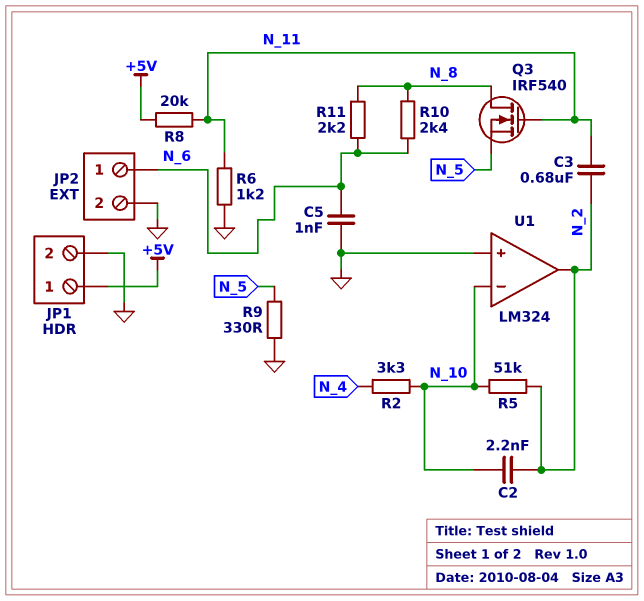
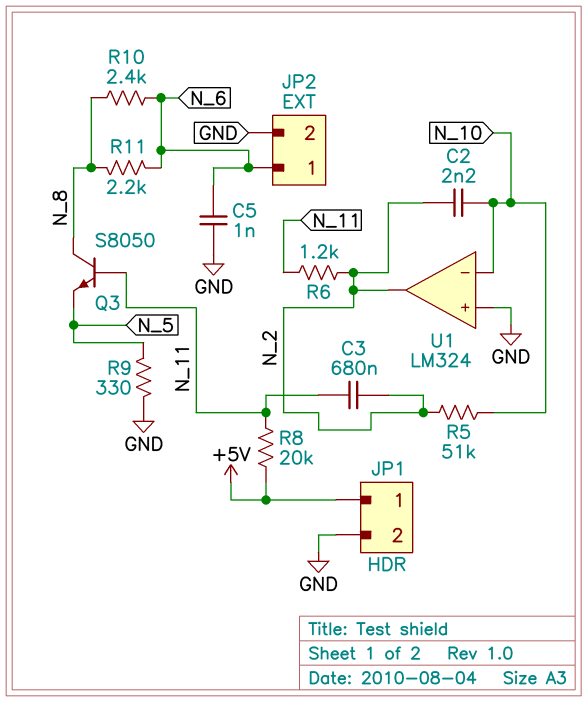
Q3: NMOS IRF540 (G N_11, D N_8, S N_5) -> NPN S8050 (B N_11, C N_8, E N_5)
R2: 3.3k (N_4, N_10) -> none
R6: 1.2k (GND, N_11) -> 1.2k (N_2, N_11)

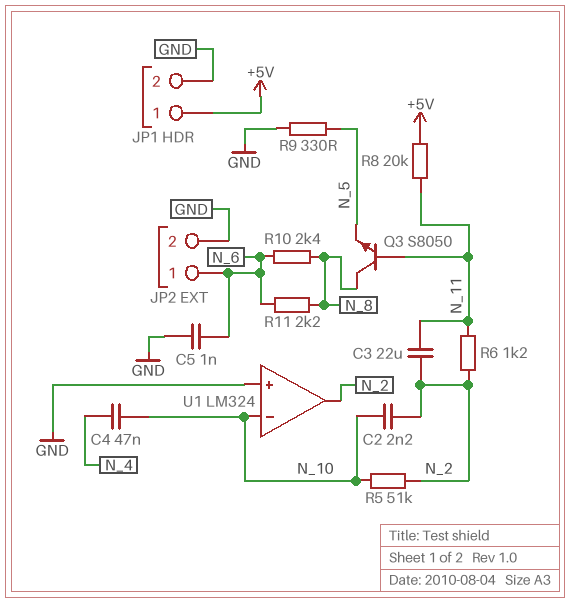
C3: 680nF (N_2, N_11) -> 22uF (N_2, N_11)
C4: none -> 47nF (N_4, N_10)

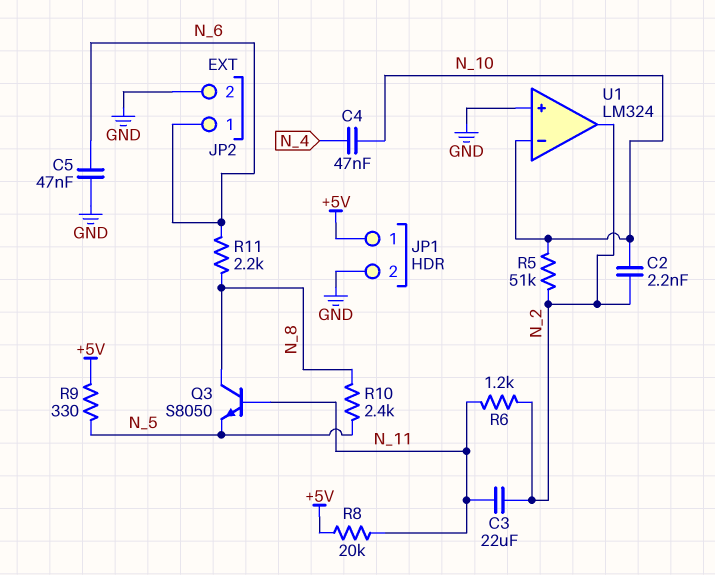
C5: 1nF (GND, N_6) -> 47nF (GND, N_6)
R9: 330 (GND, N_5) -> 330 (+5V, N_5)
R10: 2.4k (N_6, N_8) -> 2.4k (N_5, N_8)

